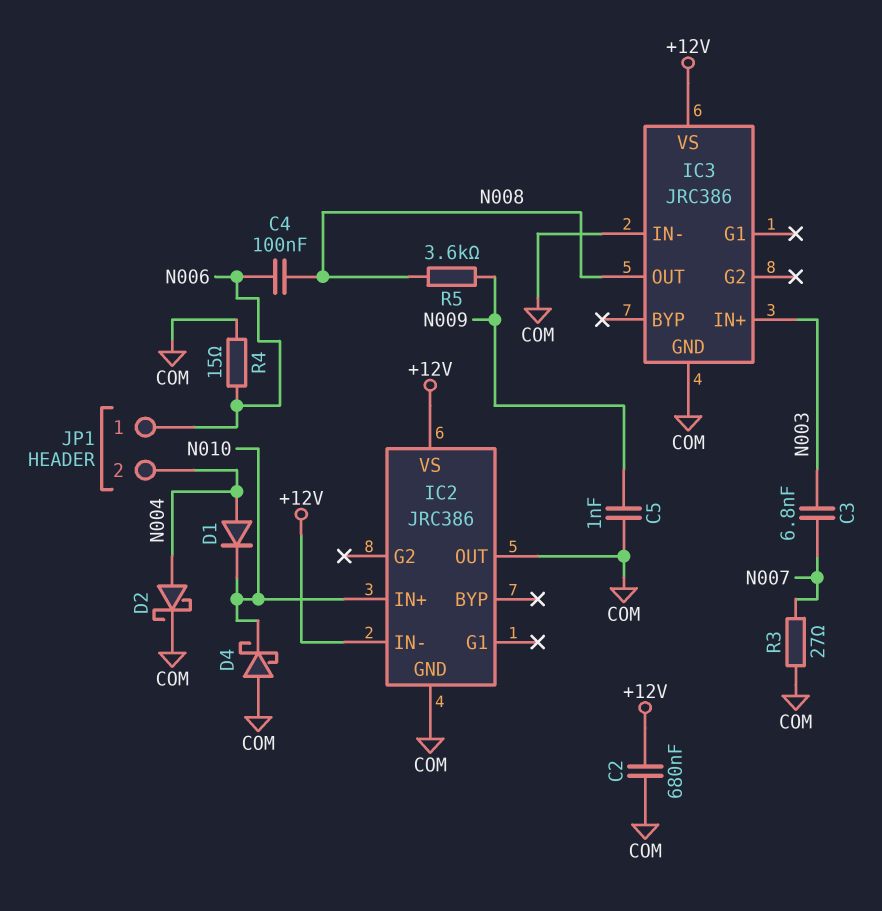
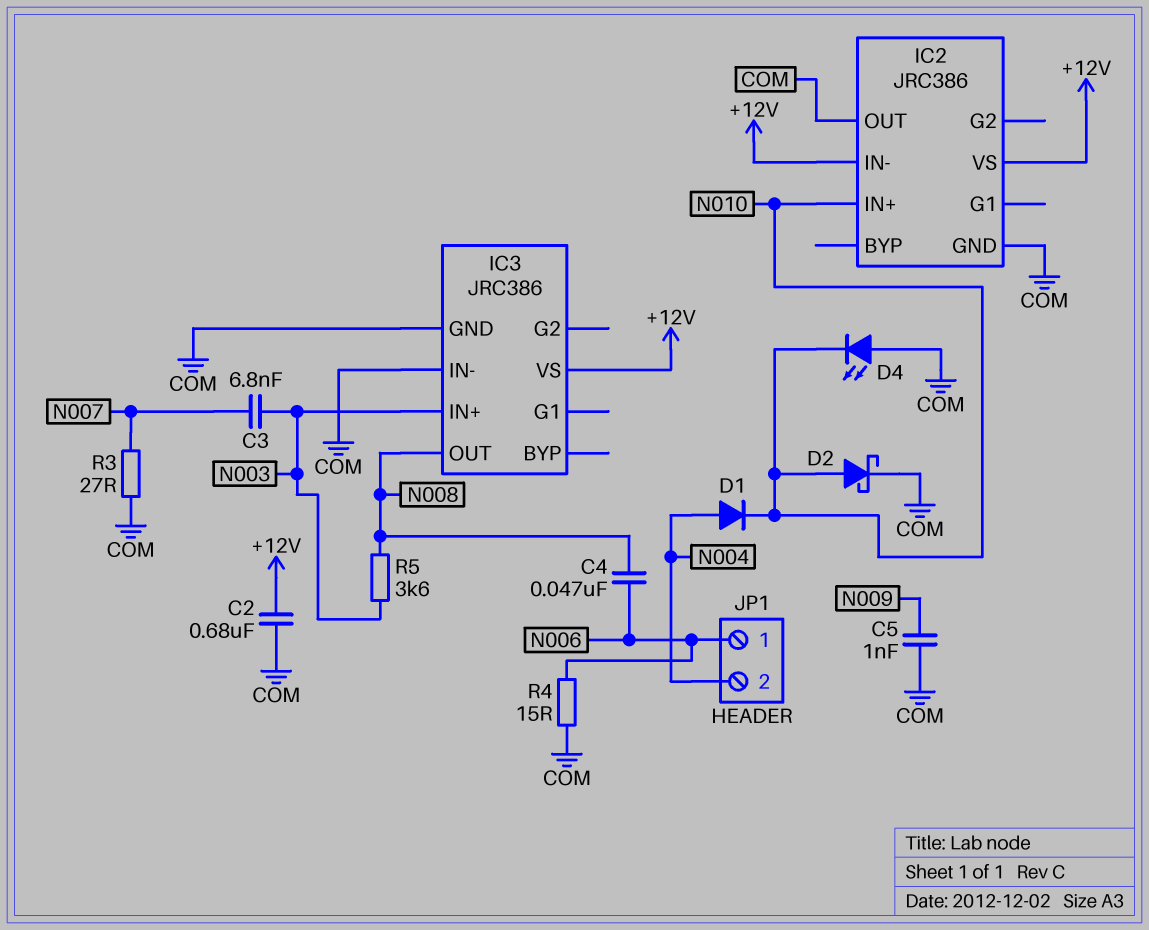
C4: 100nF (N006, N008) -> 47nF (N006, N008)
D2: schottky (A N004, K COM) -> schottky (A N010, K COM)
D4: schottky (A COM, K N010) -> LED (A COM, K N010)
R5: 3.6k (N008, N009) -> 3.6k (N003, N008)

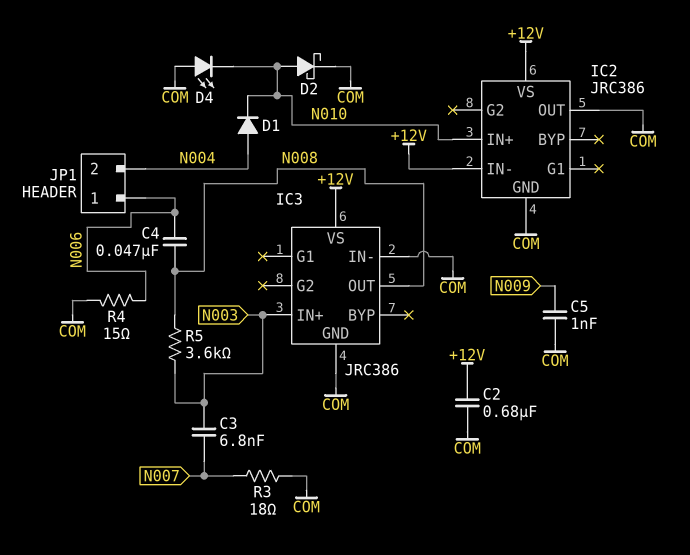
R3: 27 (COM, N007) -> 18 (COM, N007)

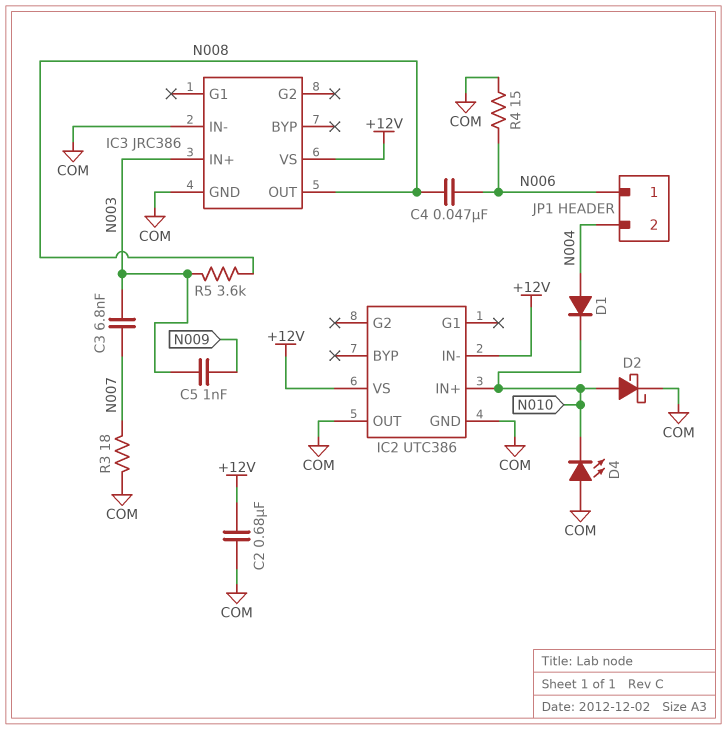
C5: 1nF (COM, N009) -> 1nF (N003, N009)
IC2: JRC386 -> UTC386

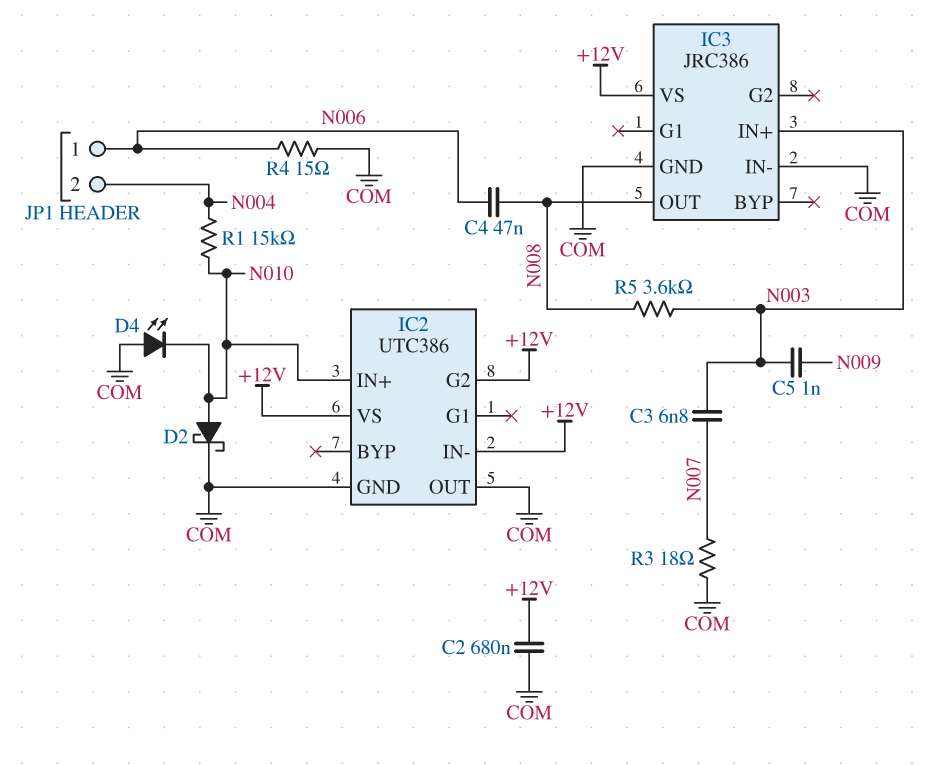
D1: diode (A N004, K N010) -> none
IC2 pin G2: none -> +12V
R1: none -> 15k (N004, N010)

